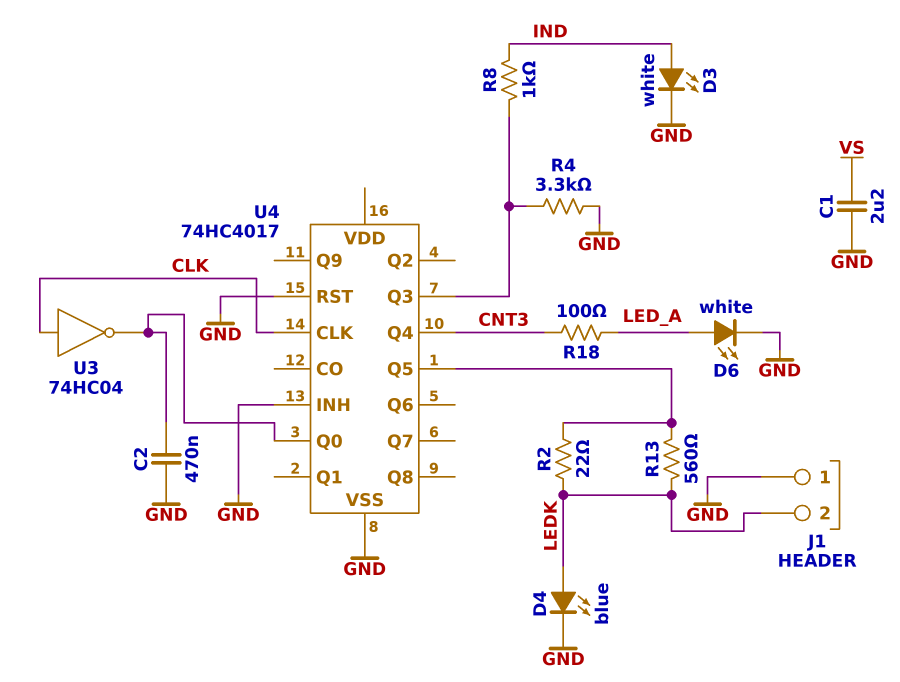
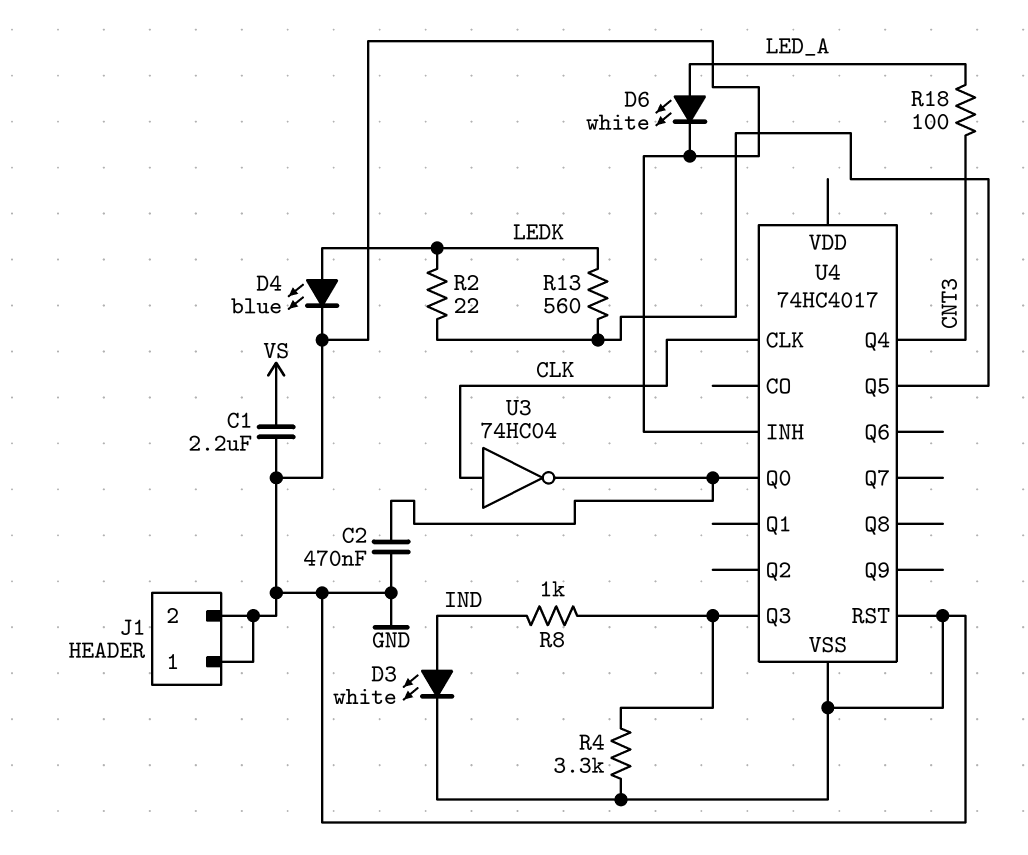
J1 pin 2: LEDK -> GND

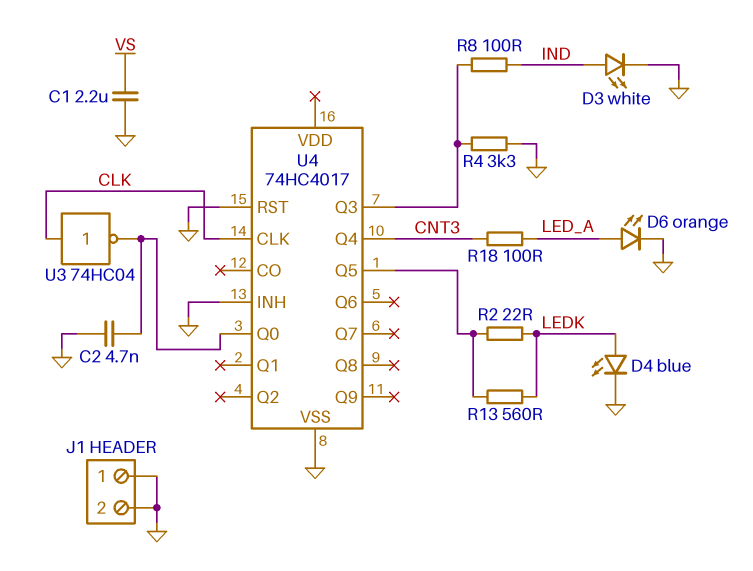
C2: 470nF (GND, U4/Q0) -> 4.7nF (GND, U4/Q0)
D6: LED white (A LED_A, K GND) -> LED orange (A LED_A, K GND)
R8: 1k (IND, U4/Q3) -> 100 (IND, U4/Q3)

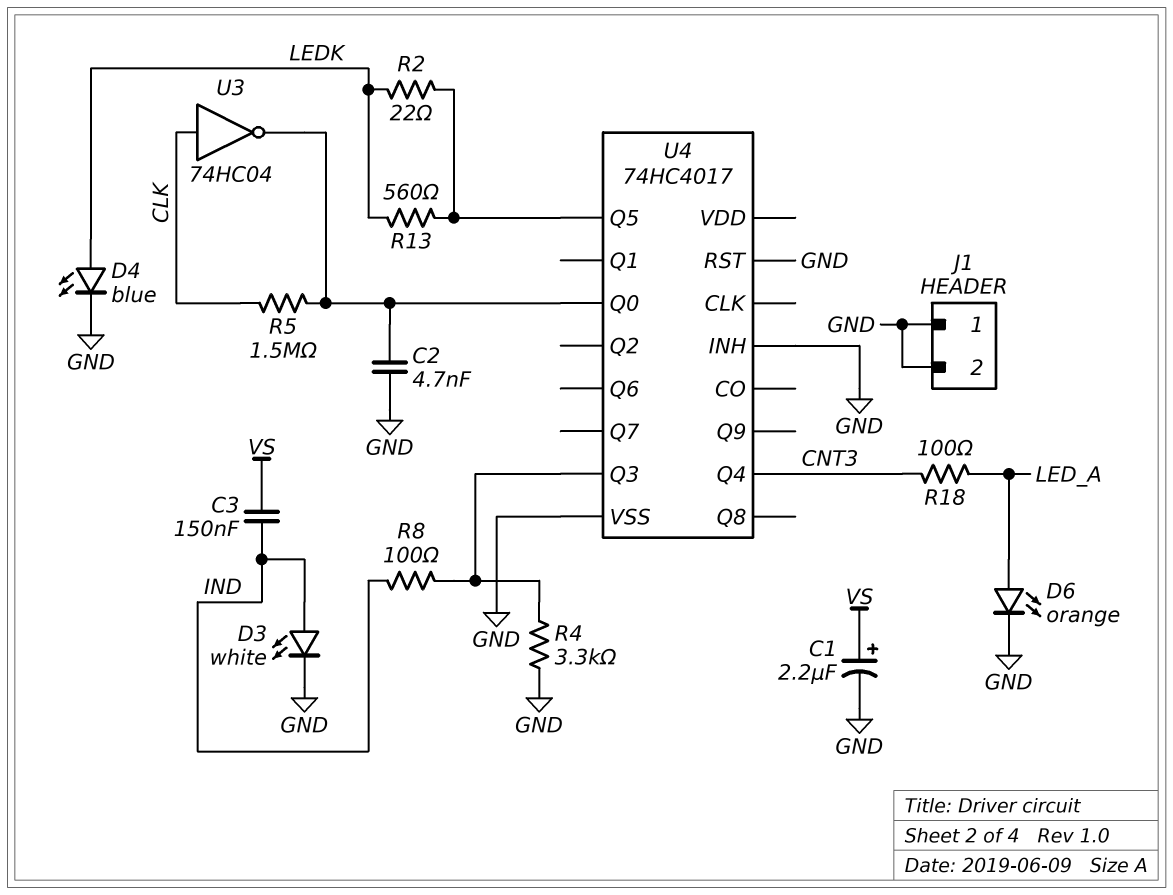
C1: 2.2uF (GND, VS) -> 2.2uF (plus VS, minus GND)
C3: none -> 150nF (IND, VS)
R5: none -> 1.5M (CLK, U4/Q0)
U4 pin CLK: CLK -> none

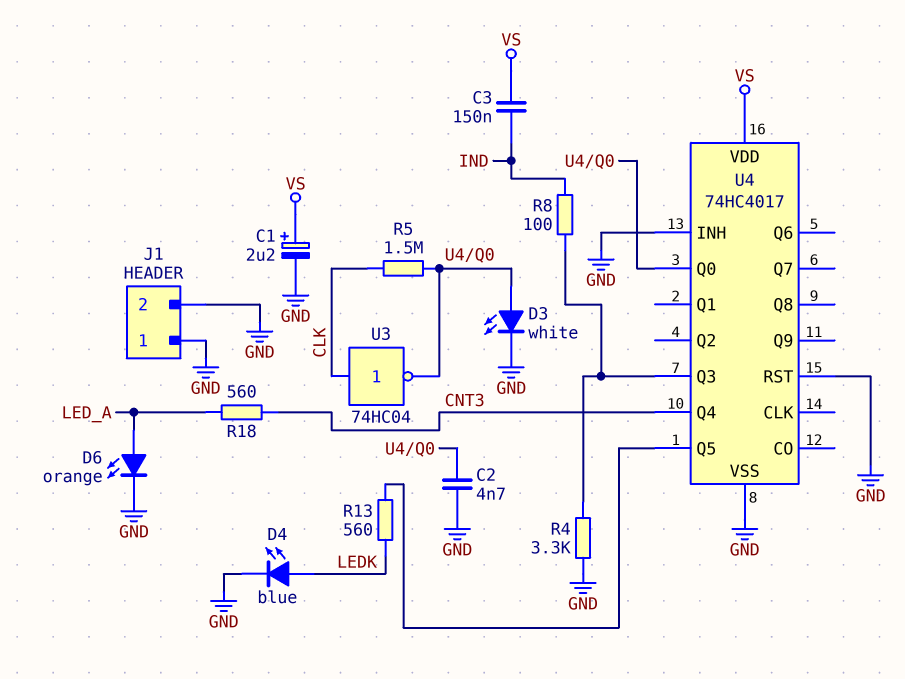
D3: LED white (A IND, K GND) -> LED white (A U4/Q0, K GND)
R2: 22 (LEDK, U4/Q5) -> none
R18: 100 (CNT3, LED_A) -> 560 (CNT3, LED_A)
U4 pin VDD: none -> VS

